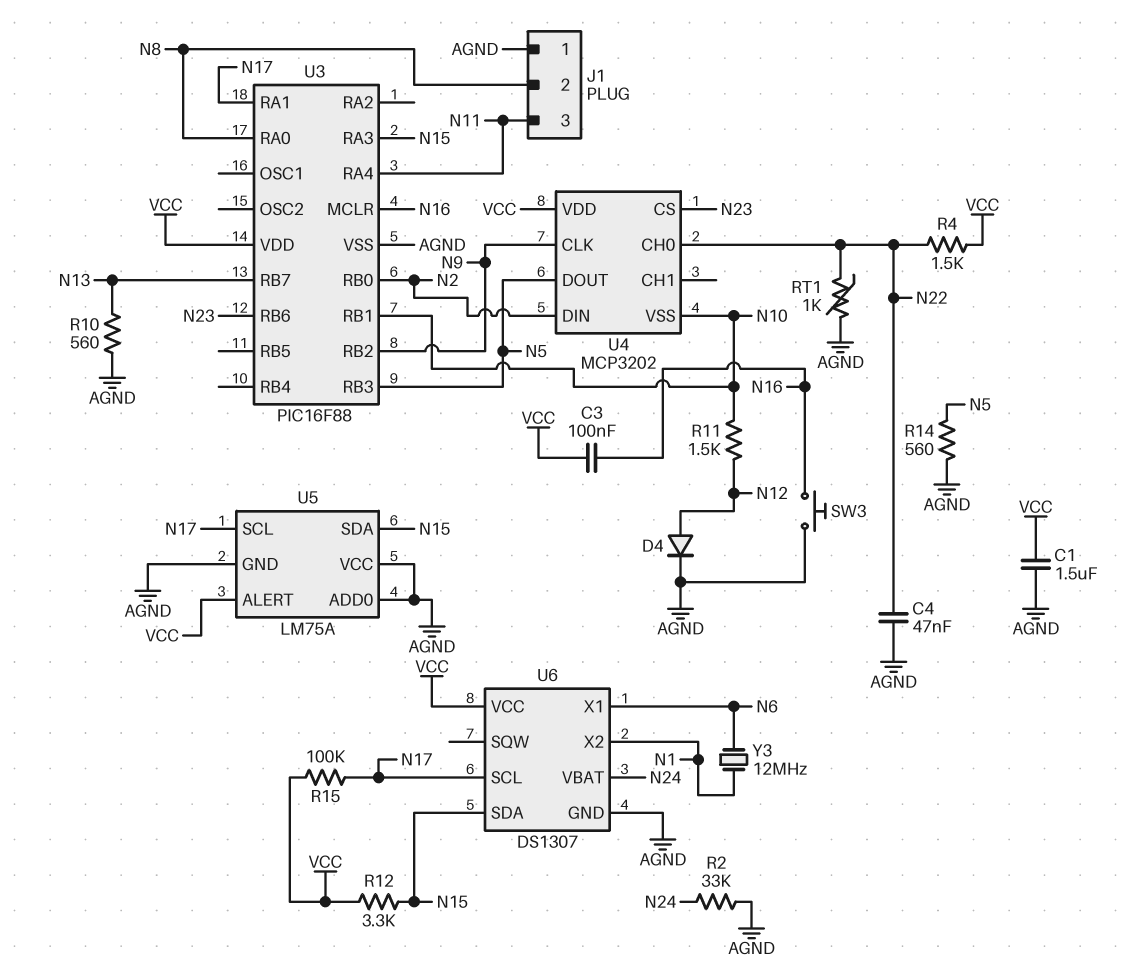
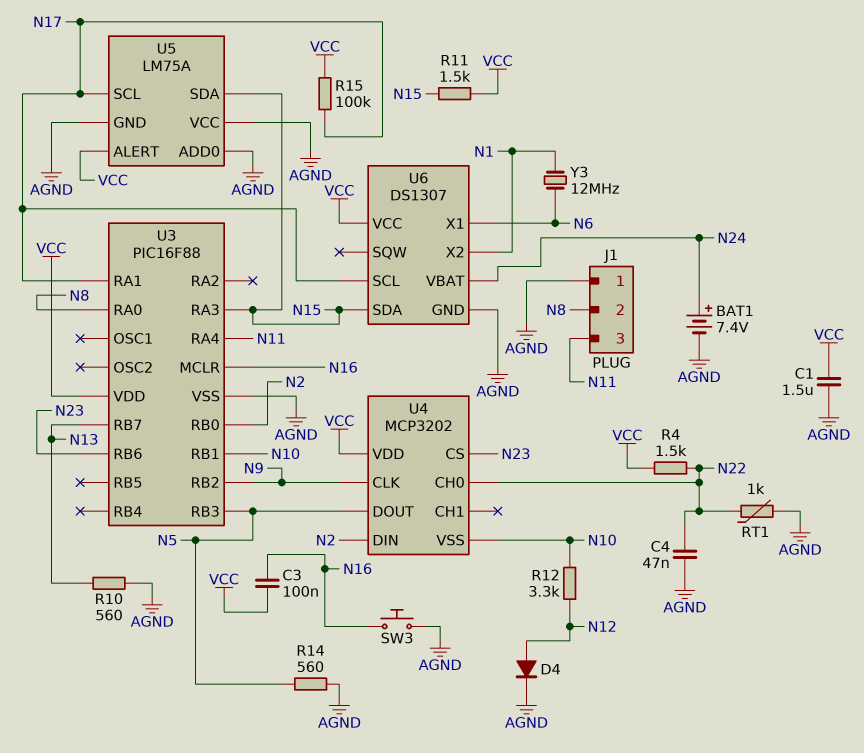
BAT1: none -> 7.4V (plus N24, minus AGND)
R2: 33k (AGND, N24) -> none
R11: 1.5k (N10, N12) -> 1.5k (N15, VCC)
R12: 3.3k (N15, VCC) -> 3.3k (N10, N12)

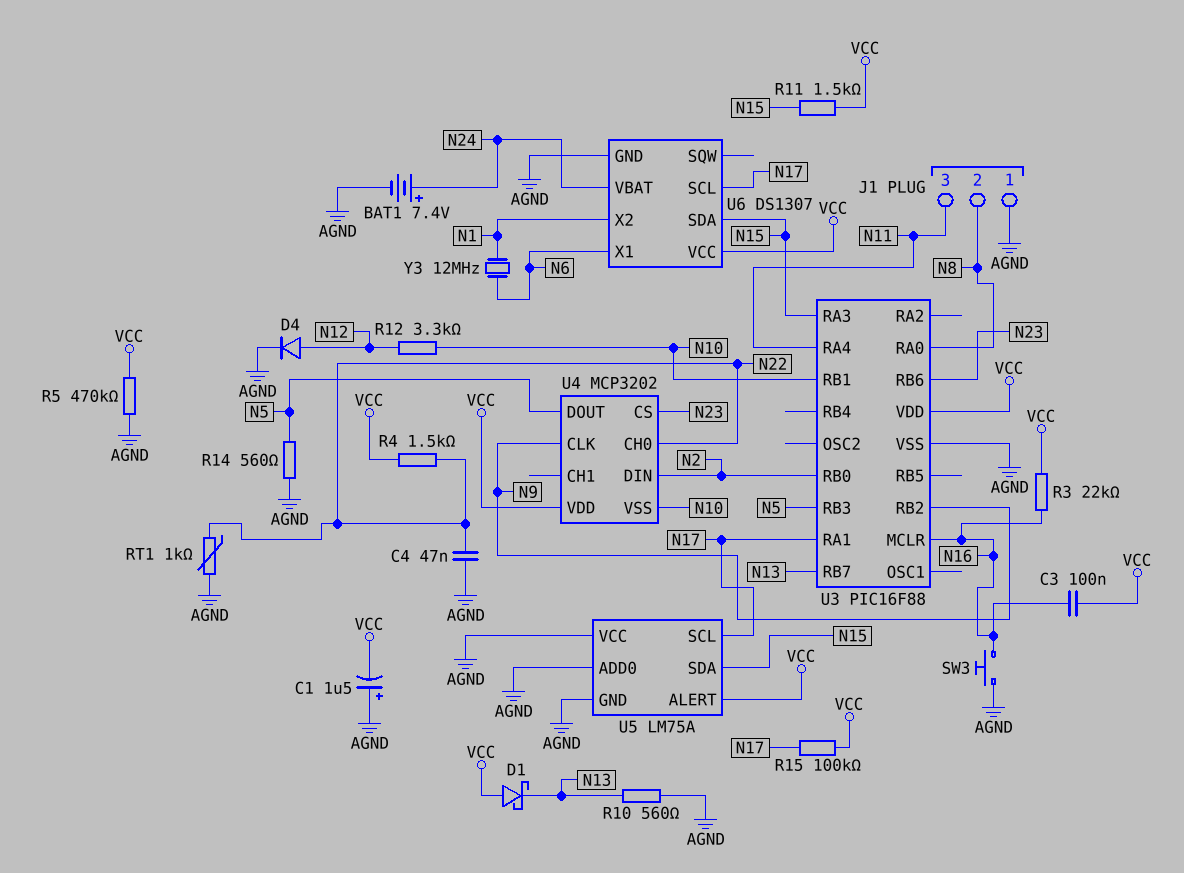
C1: 1.5uF (AGND, VCC) -> 1.5uF (plus AGND, minus VCC)
D1: none -> schottky (A VCC, K N13)
R3: none -> 22k (N16, VCC)
R5: none -> 470k (AGND, VCC)

